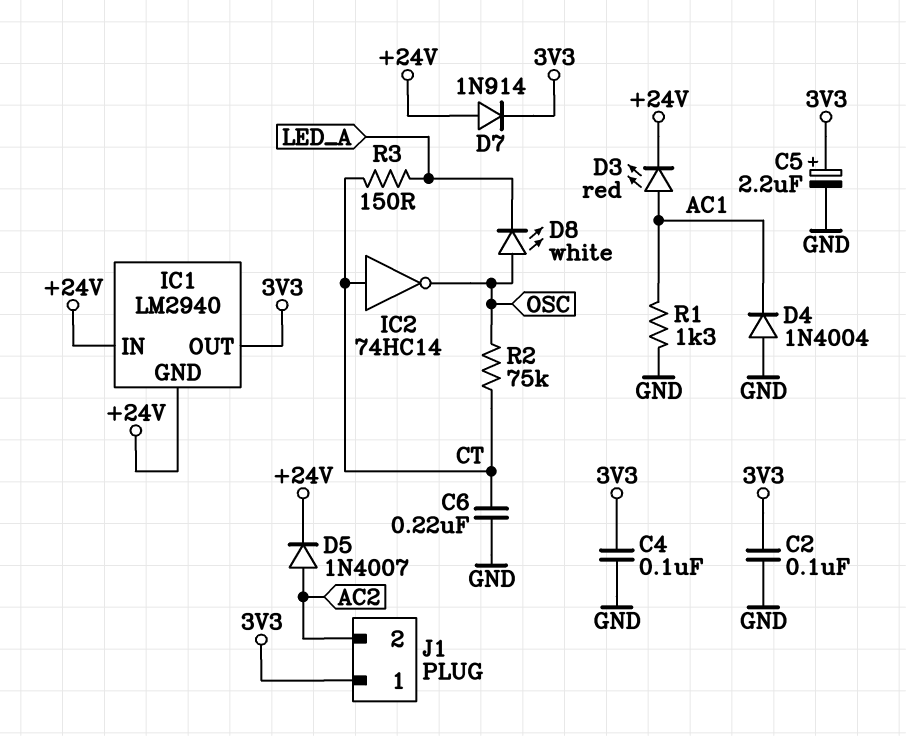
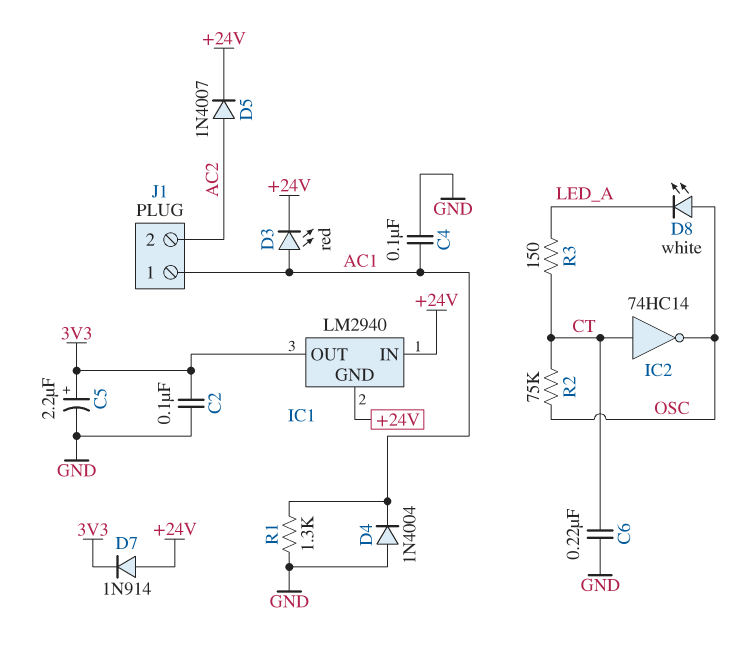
C4: 100nF (3V3, GND) -> 100nF (AC1, GND)
J1 pin 1: 3V3 -> AC1

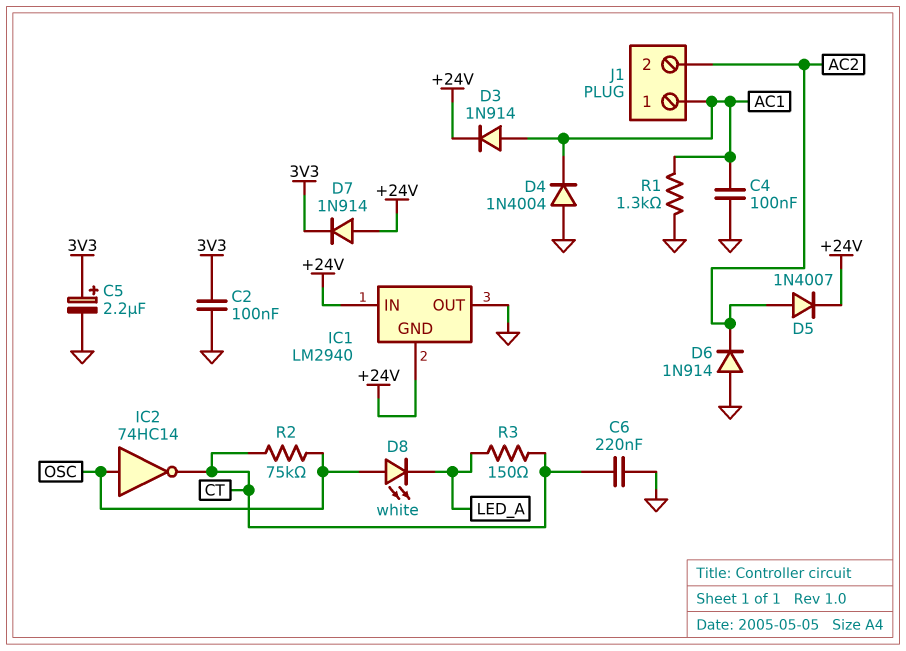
D3: LED red (A AC1, K +24V) -> diode 1N914 (A AC1, K +24V)
D6: none -> diode 1N914 (A GND, K AC2)
IC1 pin OUT: 3V3 -> GND
IC2: NOT 74HC14 (in CT, out OSC) -> NOT 74HC14 (in OSC, out CT)

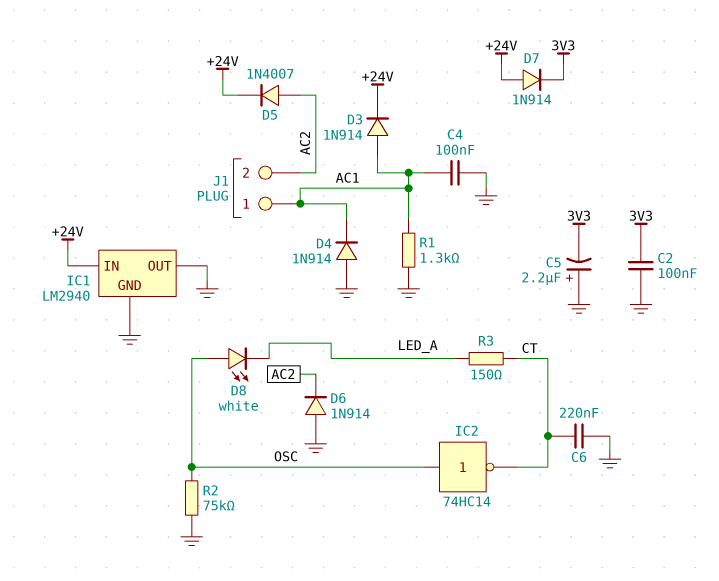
C5: 2.2uF (plus 3V3, minus GND) -> 2.2uF (plus GND, minus 3V3)
D4: diode 1N4004 (A GND, K AC1) -> diode 1N914 (A GND, K AC1)
IC1 pin GND: +24V -> GND
R2: 75k (CT, OSC) -> 75k (GND, OSC)

